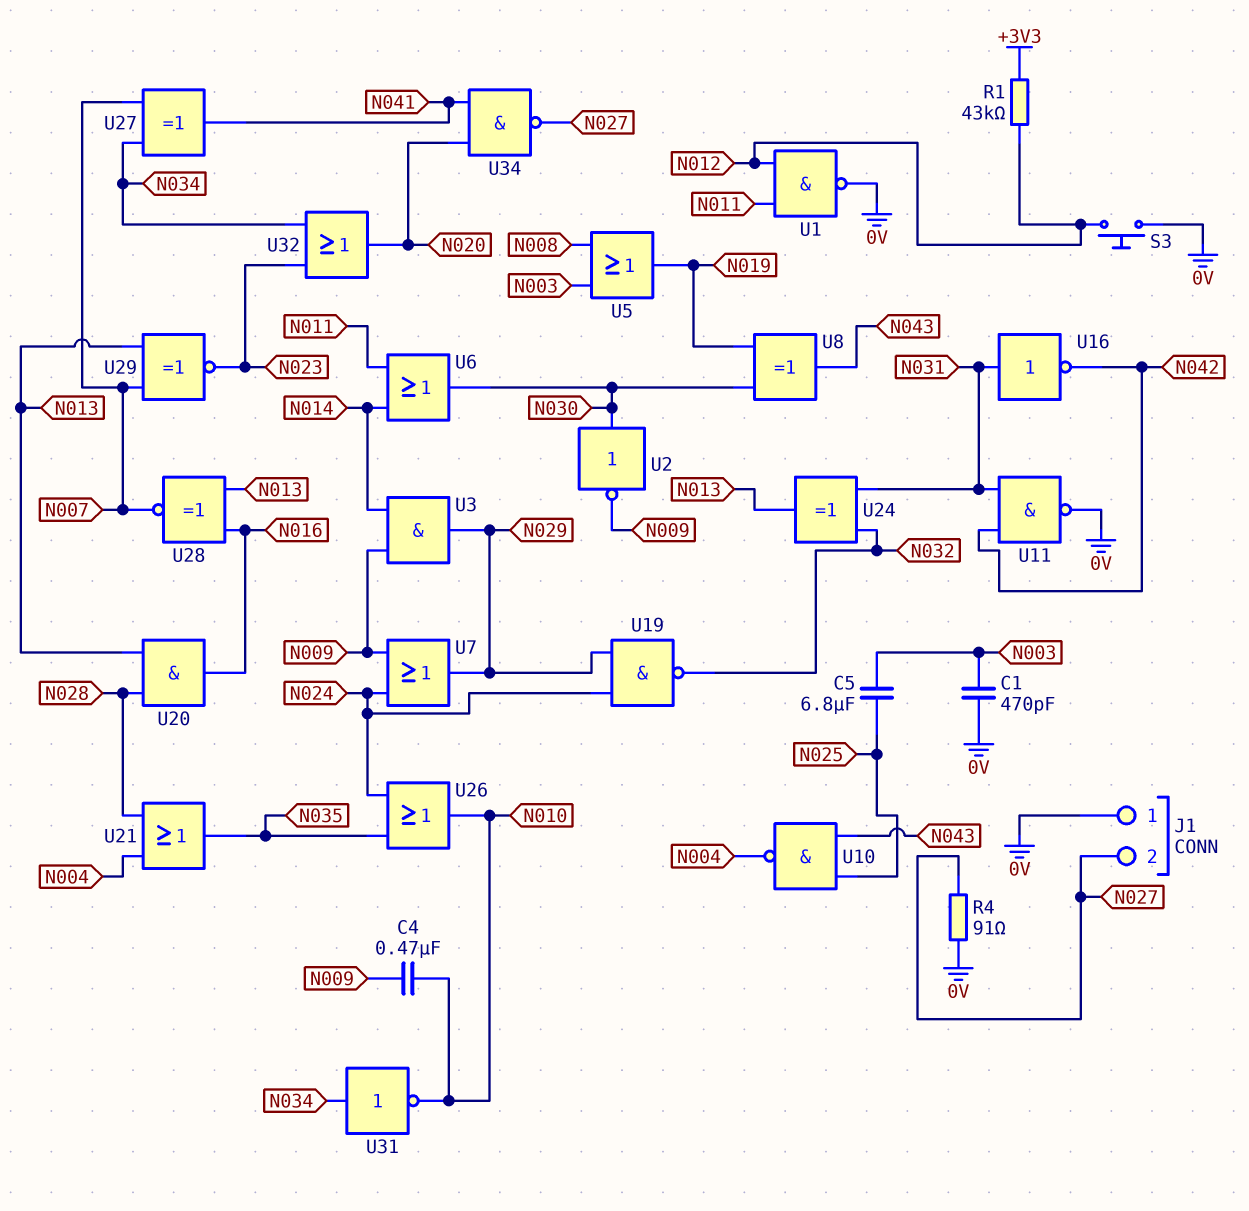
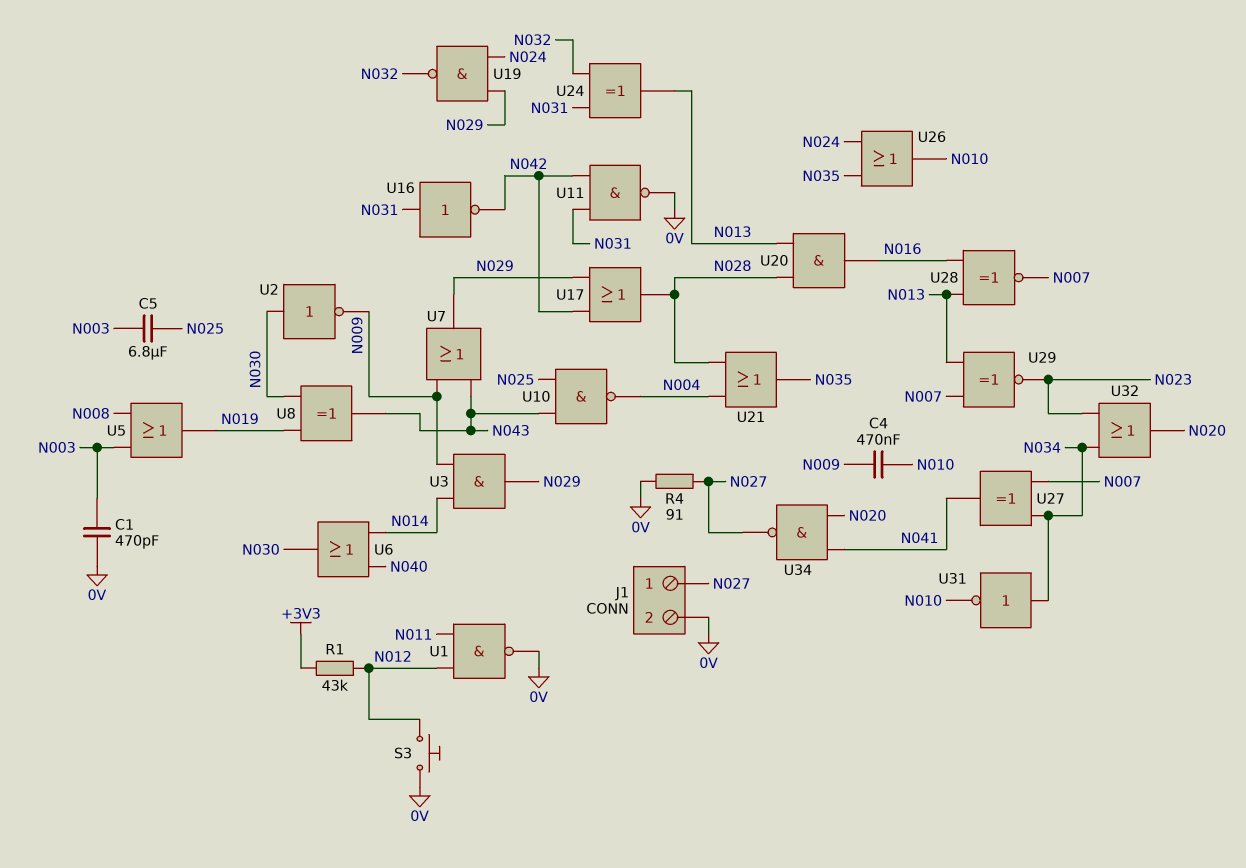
J1 pin 1: 0V -> N027
J1 pin 2: N027 -> 0V
U6: OR (in N011, in N014, out N030) -> OR (in N014, in N040, out N030)
U7: OR (in N009, in N024, out N029) -> OR (in N009, in N043, out N029)
U17: none -> OR (in N029, in N042, out N028)

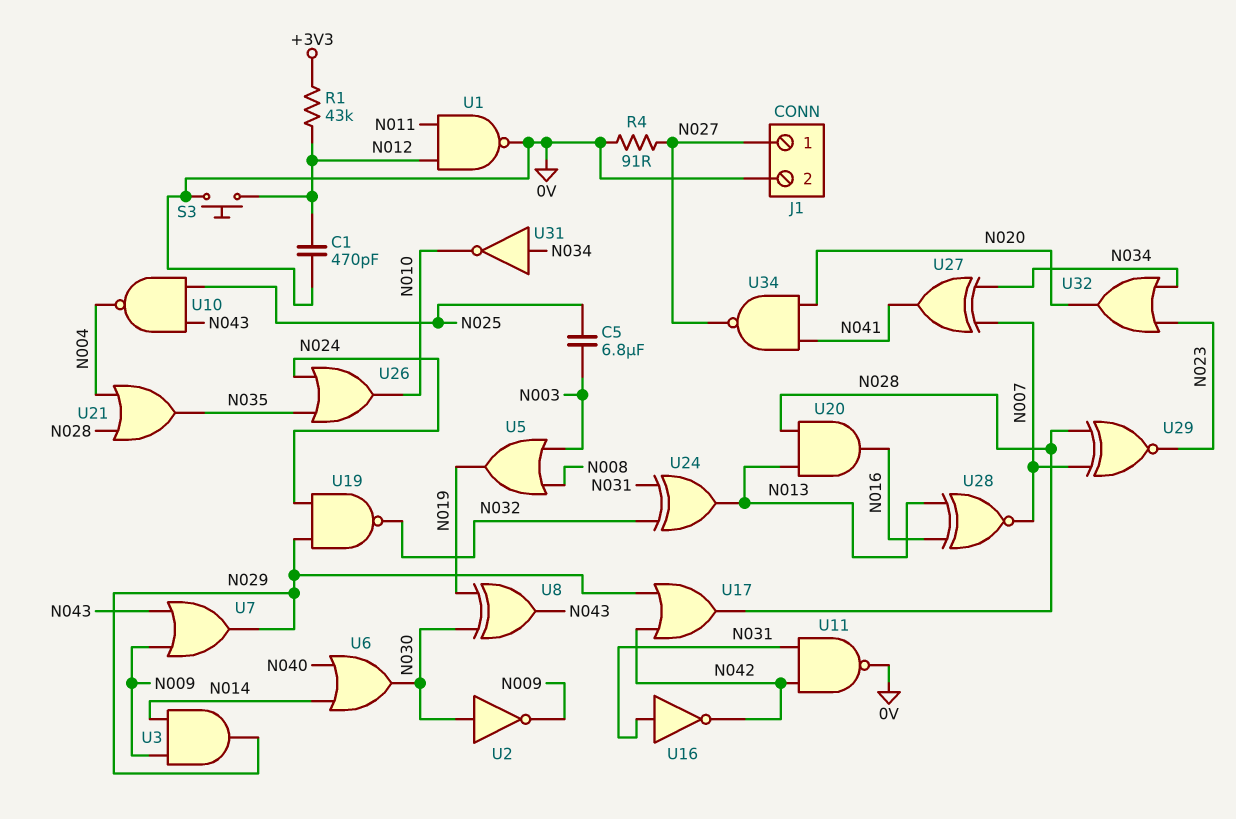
C1: 470pF (0V, N003) -> 470pF (0V, N012)
C4: 470nF (N009, N010) -> none
U29: XNOR (in N007, in N013, out N023) -> XNOR (in N007, in N028, out N023)

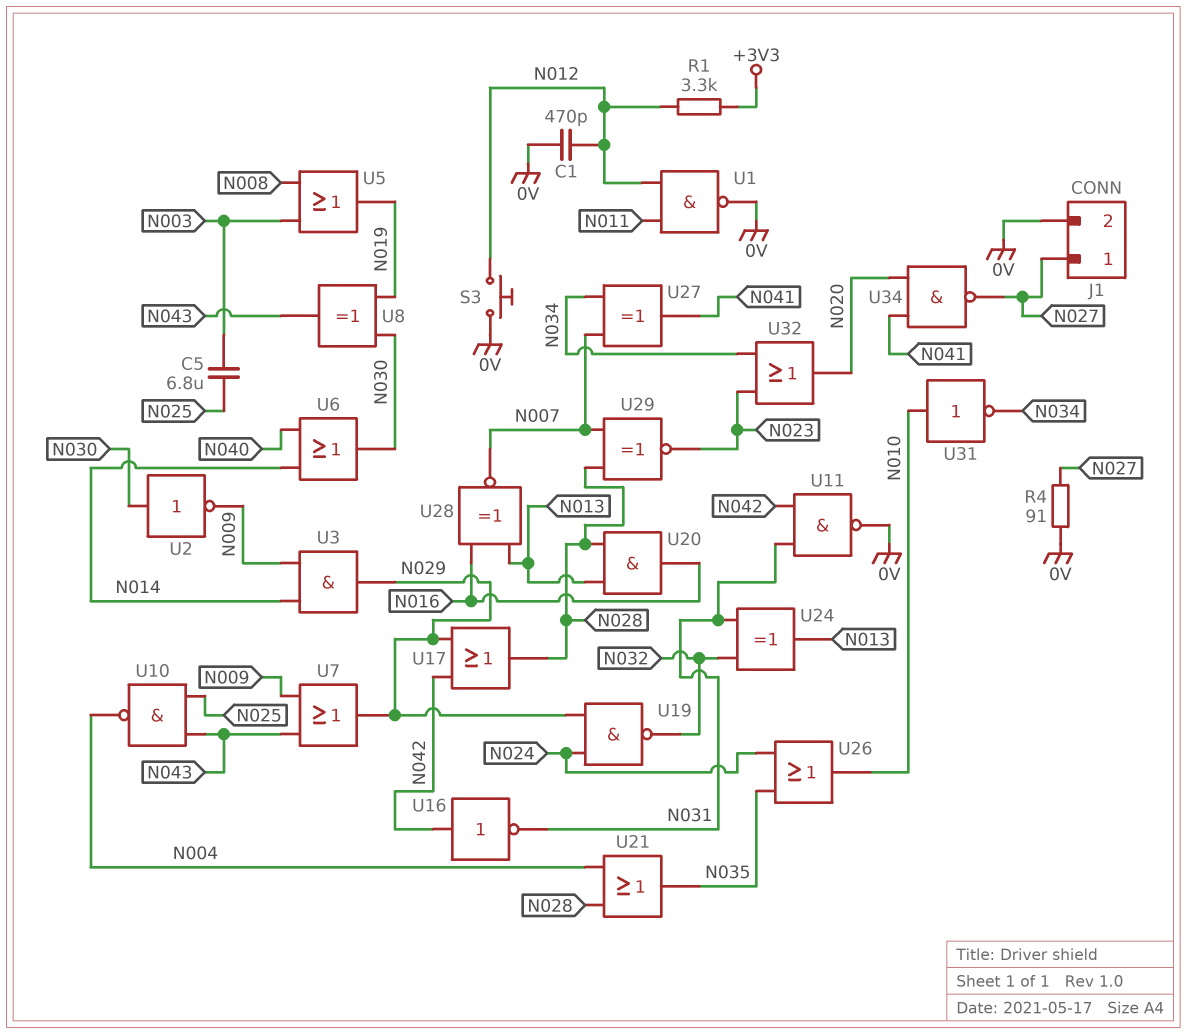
R1: 43k (+3V3, N012) -> 3.3k (+3V3, N012)
U16: NOT (in N031, out N042) -> NOT (in N042, out N031)
U31: NOT (in N034, out N010) -> NOT (in N010, out N034)

